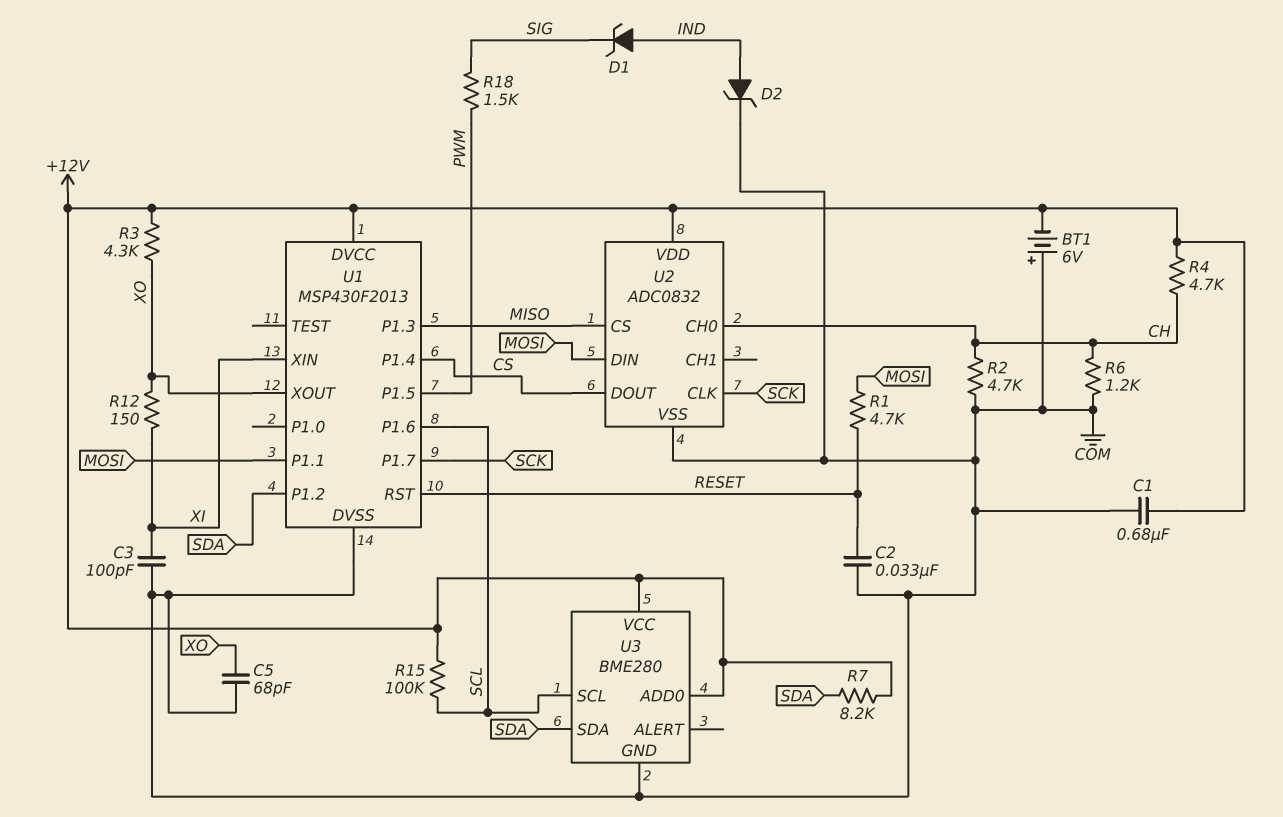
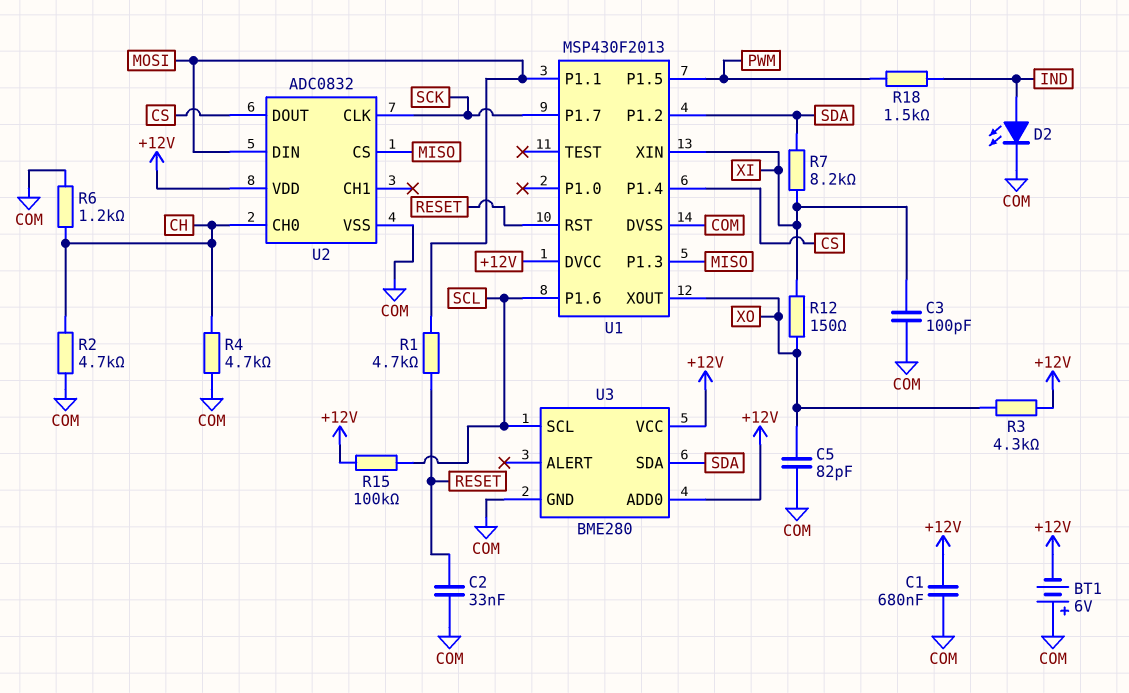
C5: 68pF (COM, XO) -> 82pF (COM, XO)
D1: zener (A IND, K SIG) -> none
D2: zener (A IND, K COM) -> LED (A IND, K COM)
R4: 4.7k (+12V, CH) -> 4.7k (CH, COM)
R7: 8.2k (+12V, SDA) -> 8.2k (SDA, XI)
R18: 1.5k (PWM, SIG) -> 1.5k (IND, PWM)

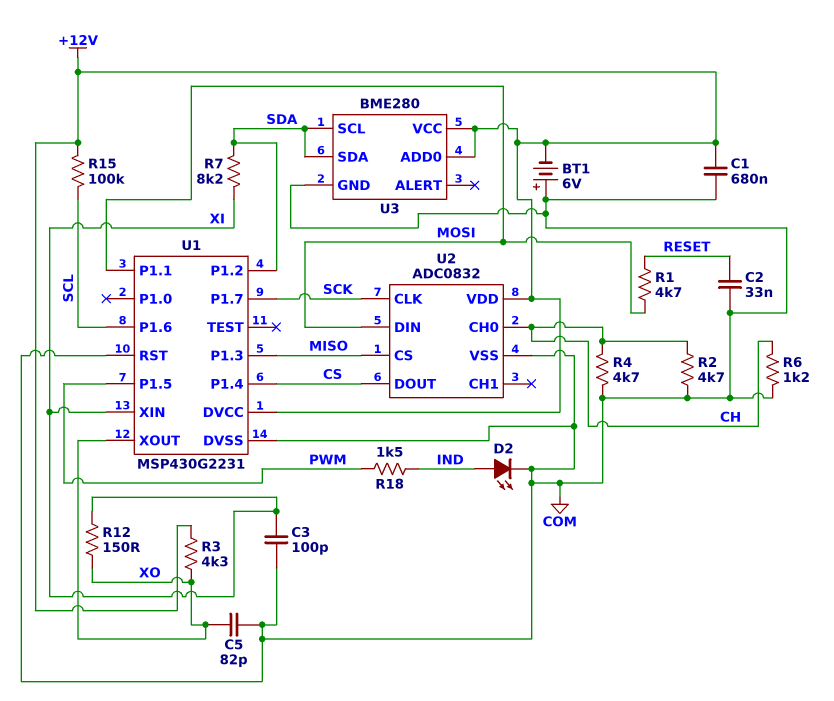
U1: MSP430F2013 -> MSP430G2231
U1 pin RST: RESET -> COM
U3 pin SCL: SCL -> SDA

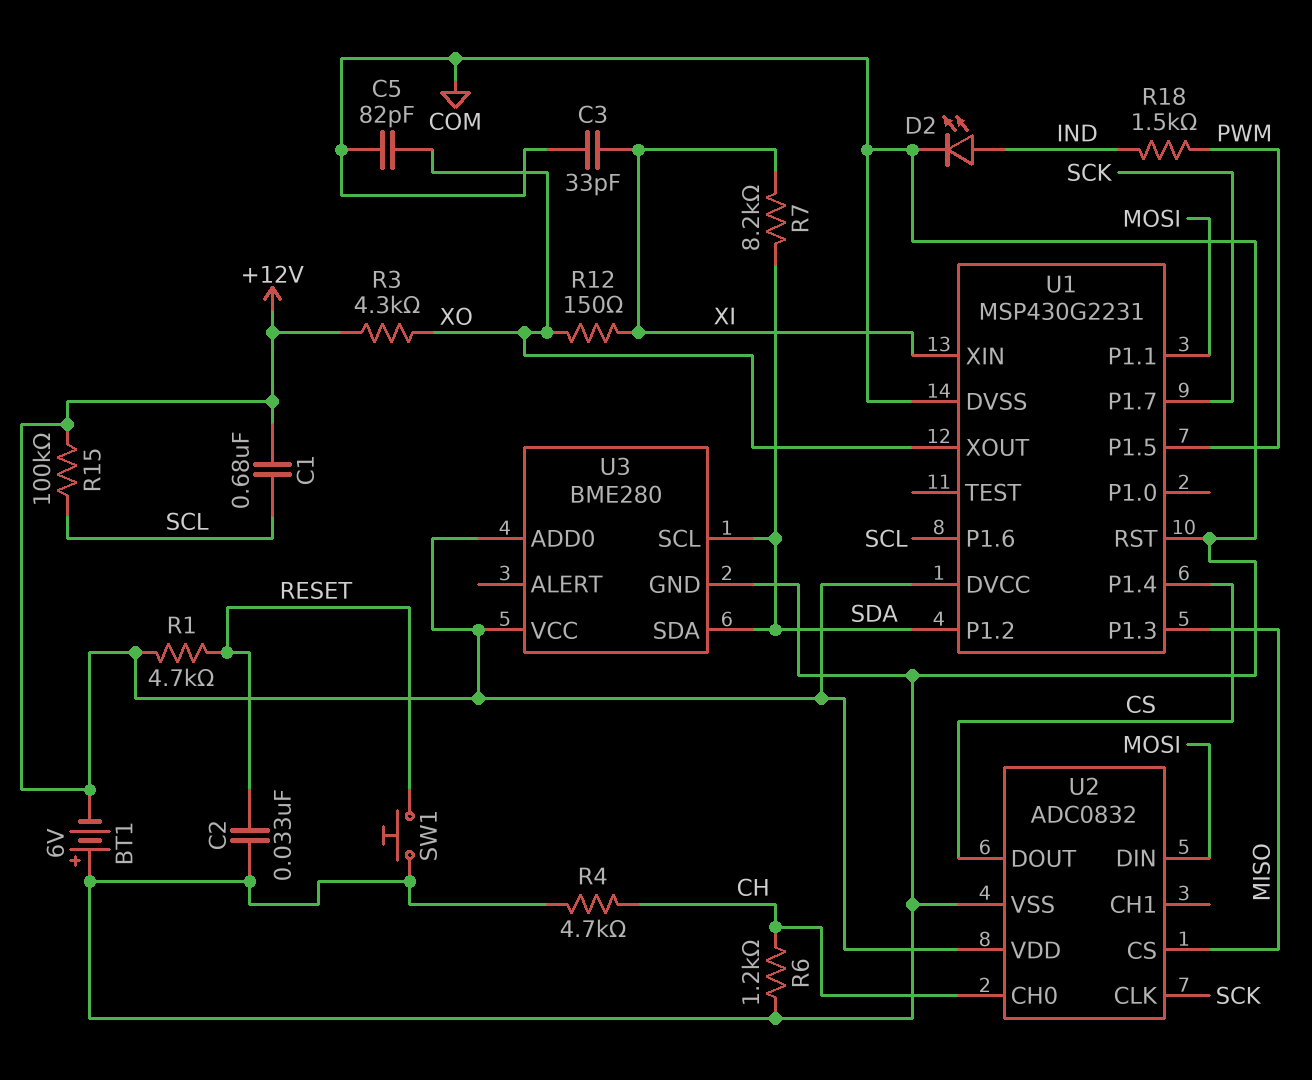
C1: 680nF (+12V, COM) -> 680nF (+12V, SCL)
C3: 100pF (COM, XI) -> 33pF (COM, XI)
R1: 4.7k (MOSI, RESET) -> 4.7k (+12V, RESET)
R2: 4.7k (CH, COM) -> none
SW1: none -> button (COM, RESET)

